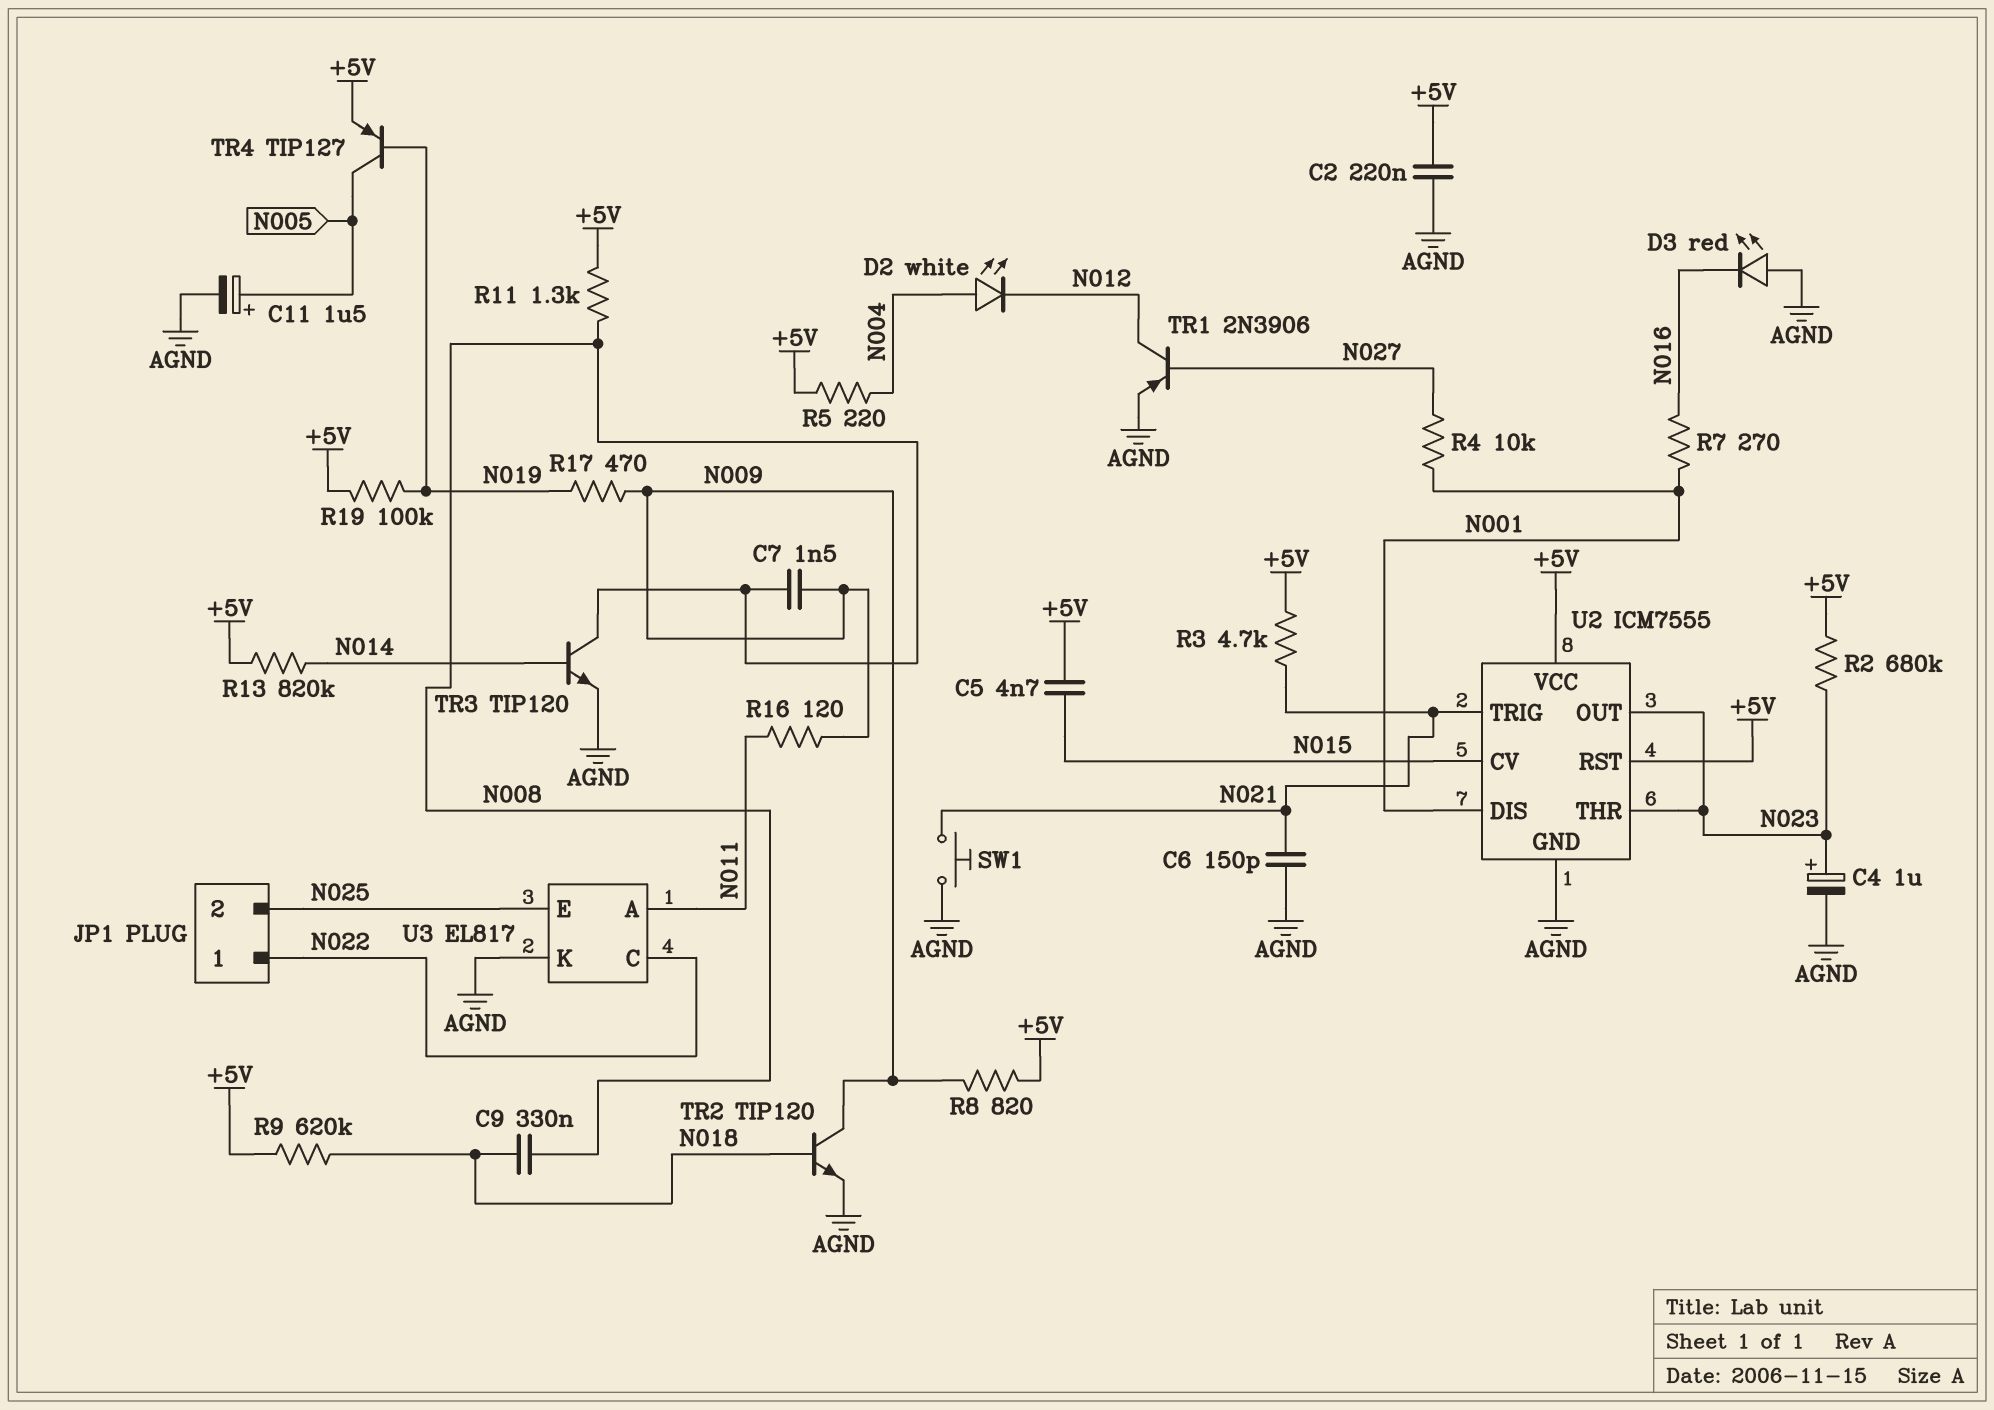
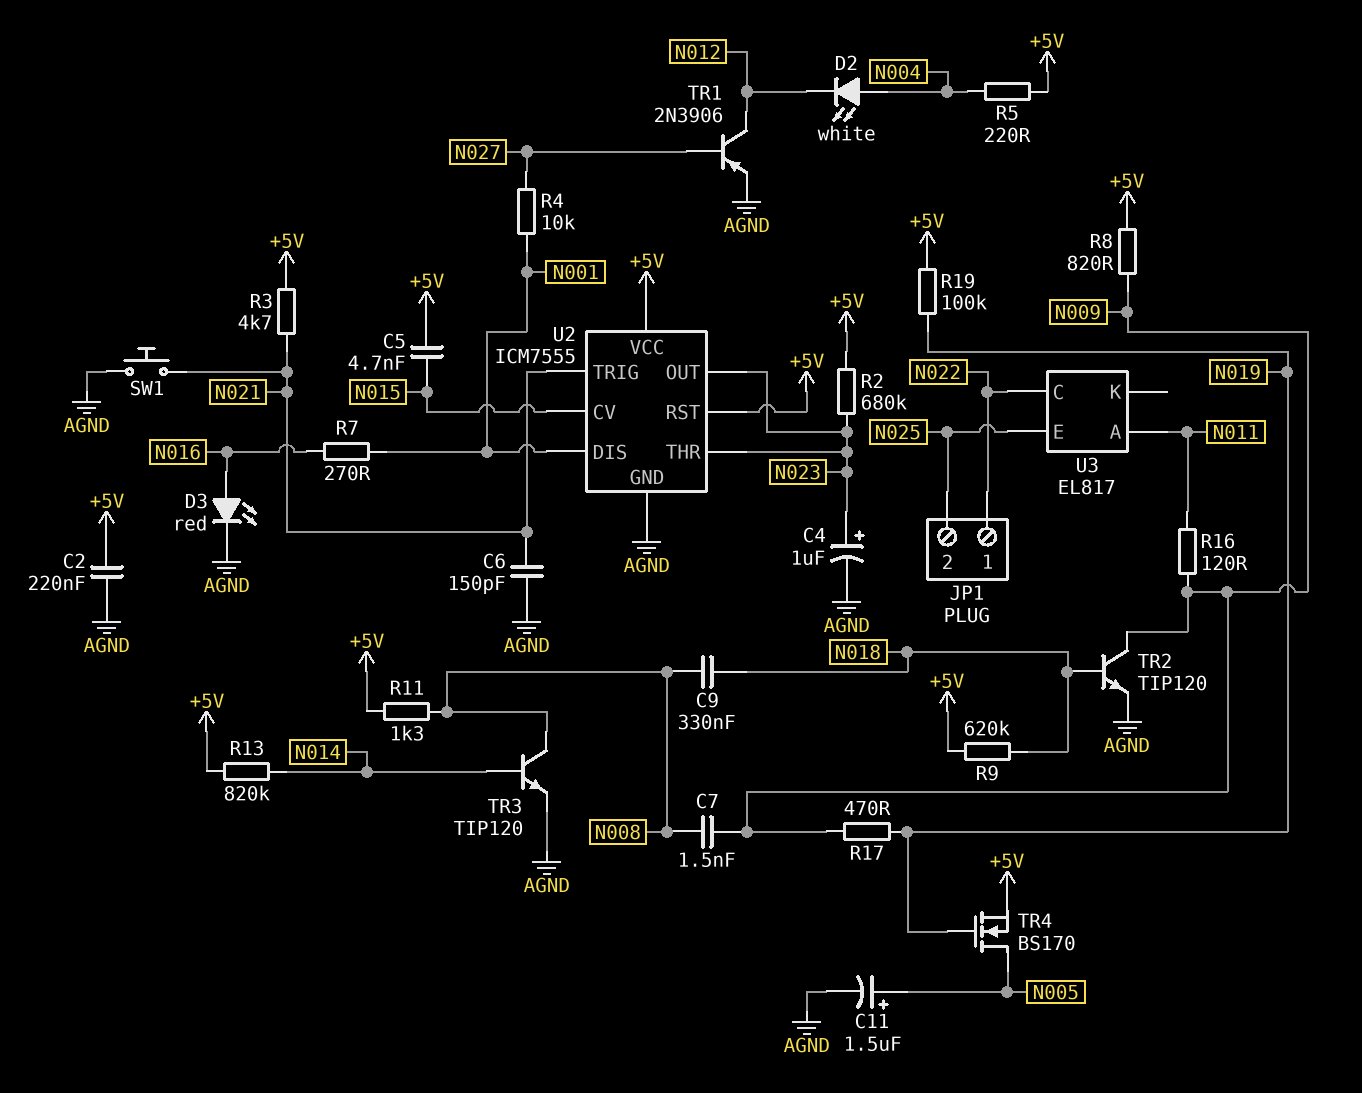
D3: LED red (A AGND, K N016) -> LED red (A N016, K AGND)
TR4: PNP TIP127 (B N019, C N005, E +5V) -> NMOS BS170 (G N019, D N005, S +5V)
U3 pin K: AGND -> none

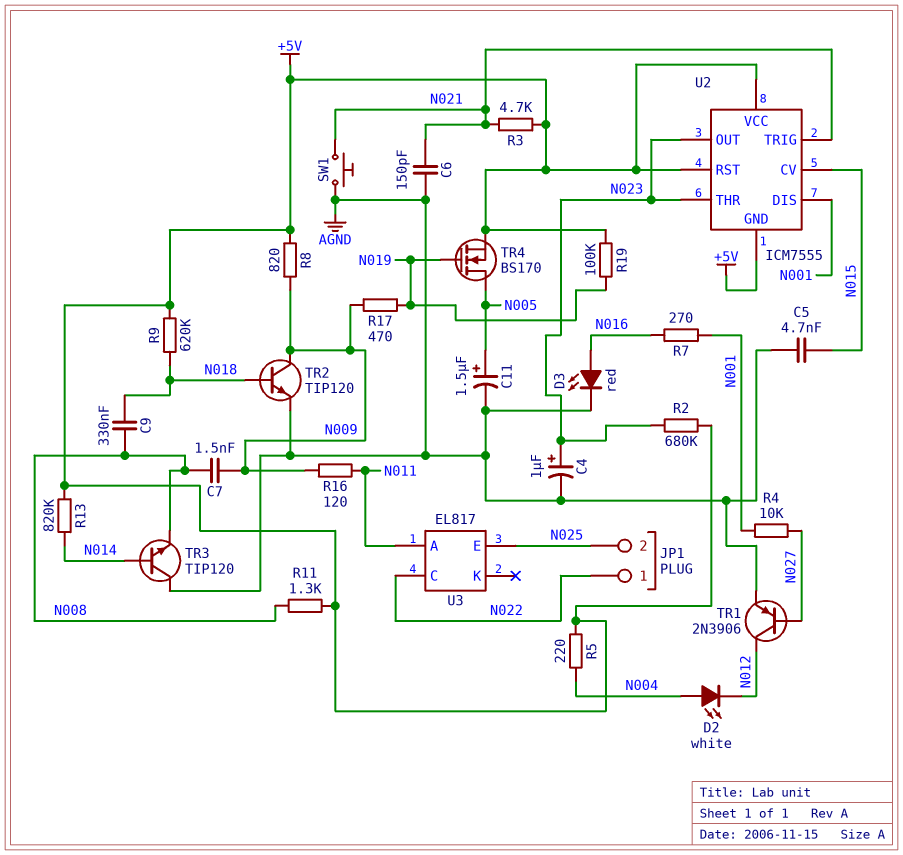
C2: 220nF (+5V, AGND) -> none
C5: 4.7nF (+5V, N015) -> 4.7nF (AGND, N015)
TR3: NPN TIP120 (B N014, C N008, E AGND) -> NPN TIP120 (B N014, C AGND, E N008)
U2 pin GND: AGND -> +5V

